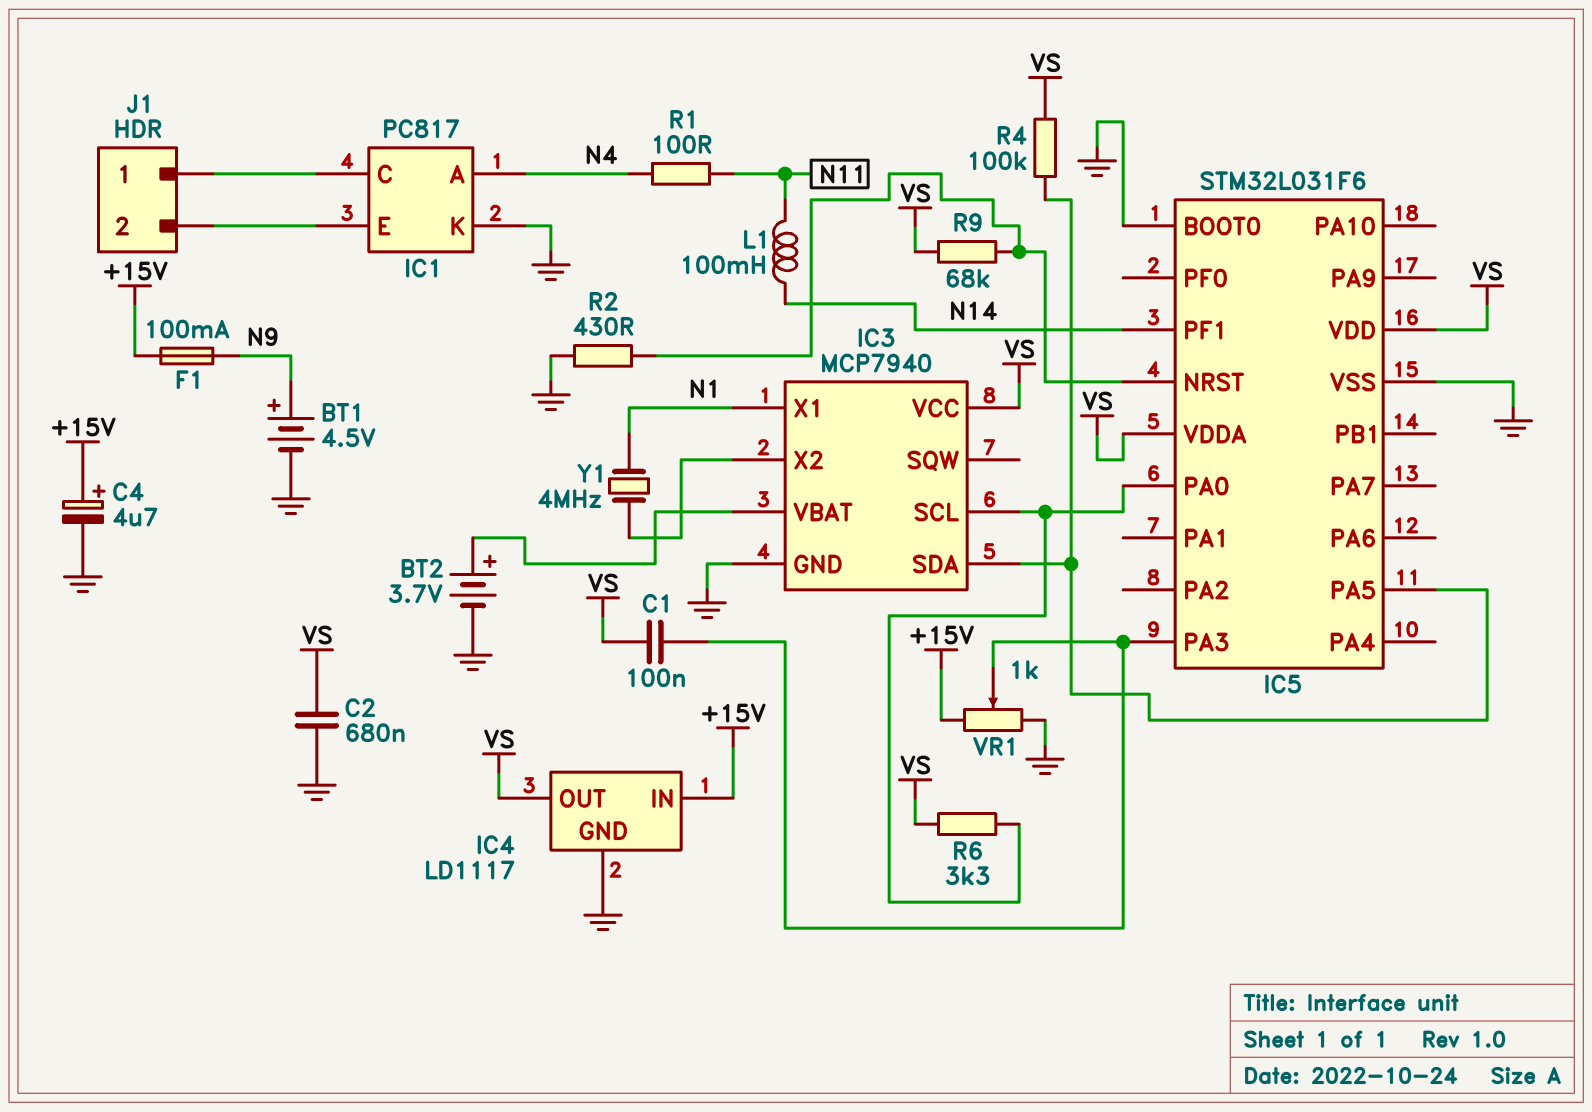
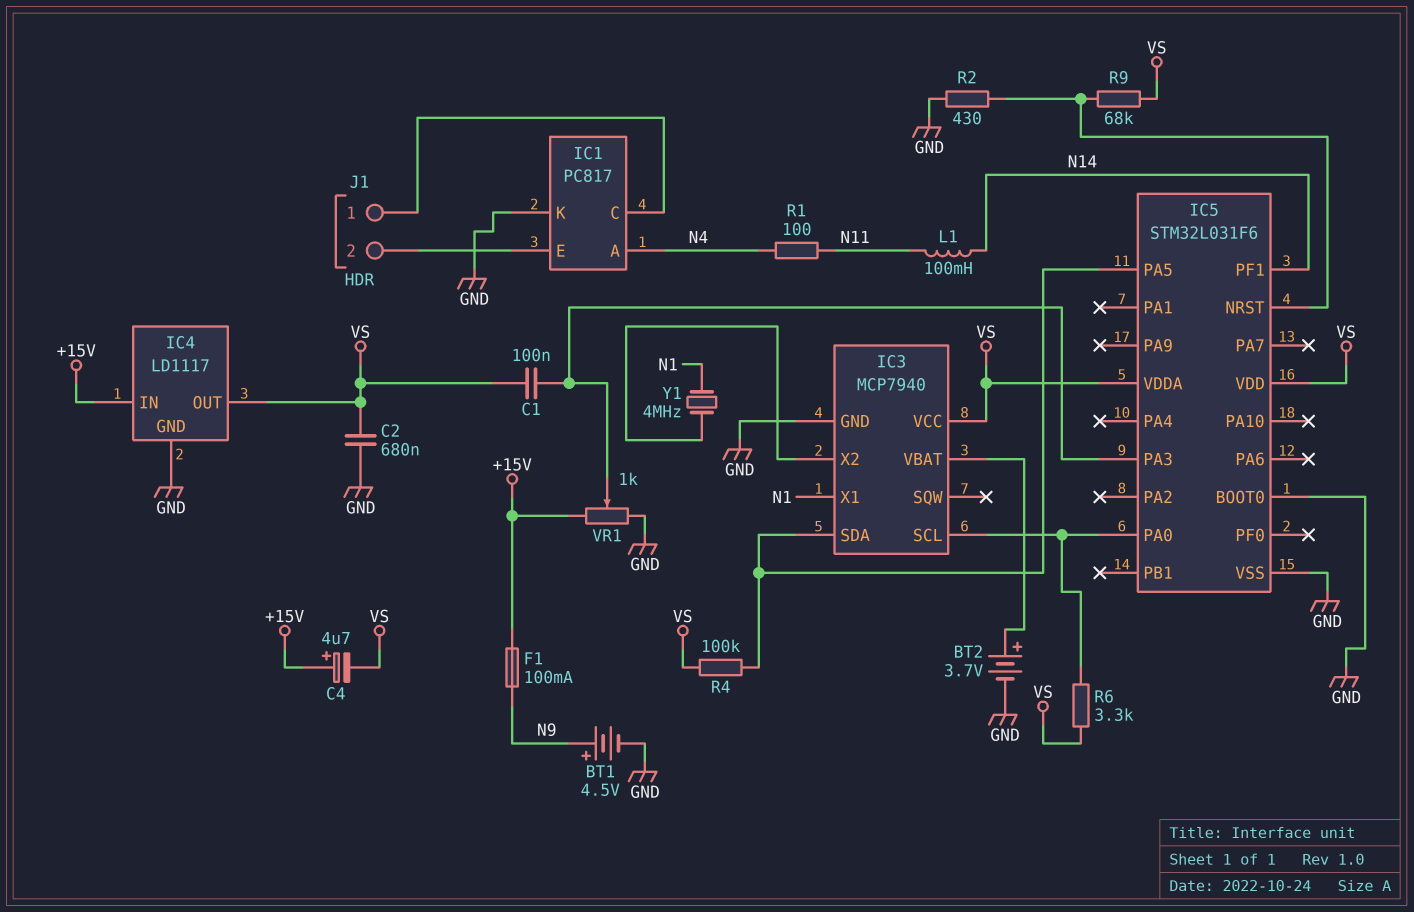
C4: 4.7uF (plus +15V, minus GND) -> 4.7uF (plus +15V, minus VS)

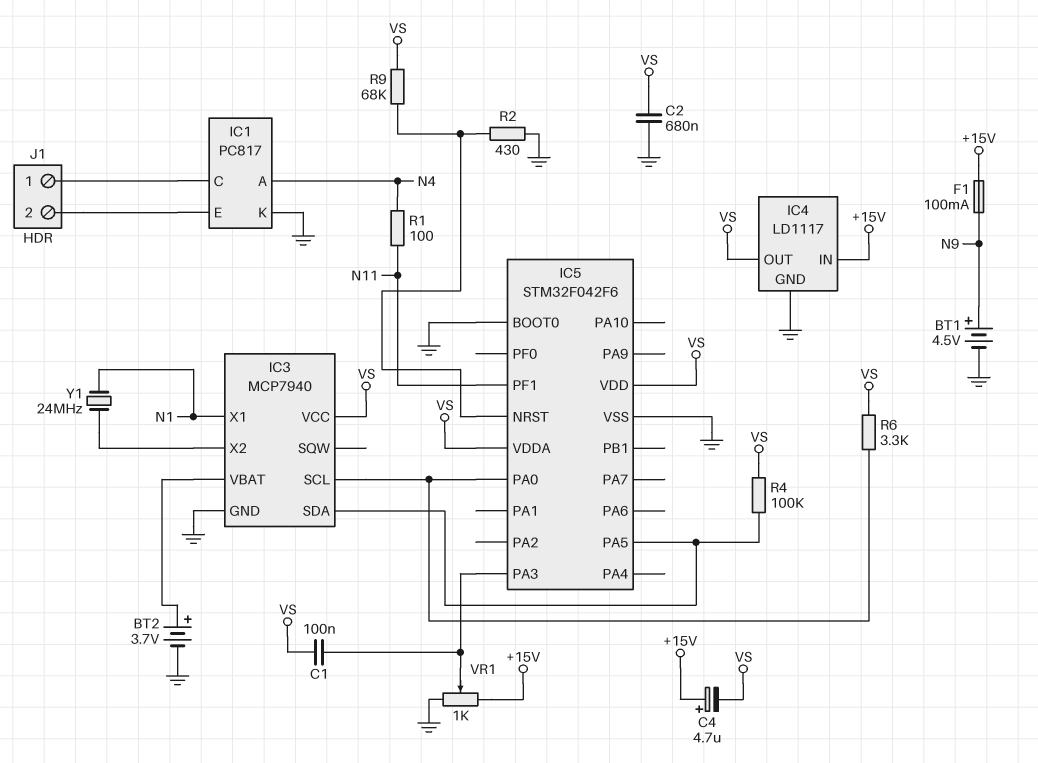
IC5: STM32L031F6 -> STM32F042F6
IC5 pin PF1: N14 -> N11
L1: 100mH (N11, N14) -> none
Y1: 4MHz (IC3/X2, N1) -> 24MHz (IC3/X2, N1)

